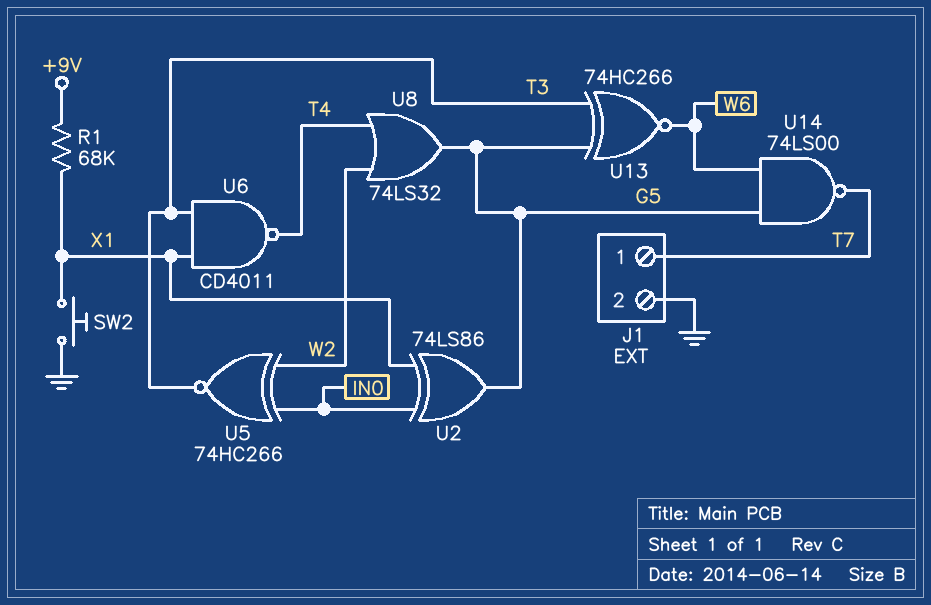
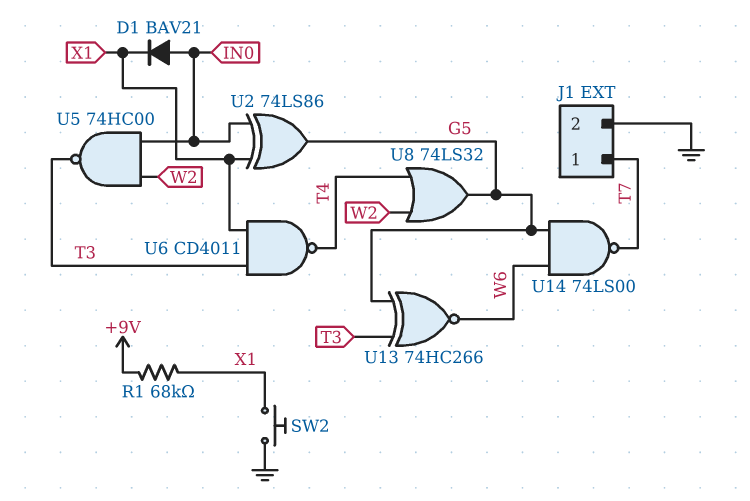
D1: none -> diode BAV21 (A IN0, K X1)
U5: XNOR 74HC266 (in IN0, in W2, out T3) -> NAND 74HC00 (in IN0, in W2, out T3)

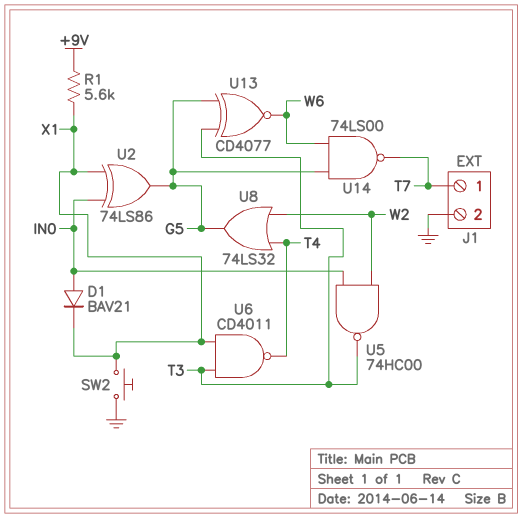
R1: 68k (+9V, X1) -> 5.6k (+9V, X1)
U13: XNOR 74HC266 (in G5, in T3, out W6) -> XNOR CD4077 (in G5, in T3, out W6)

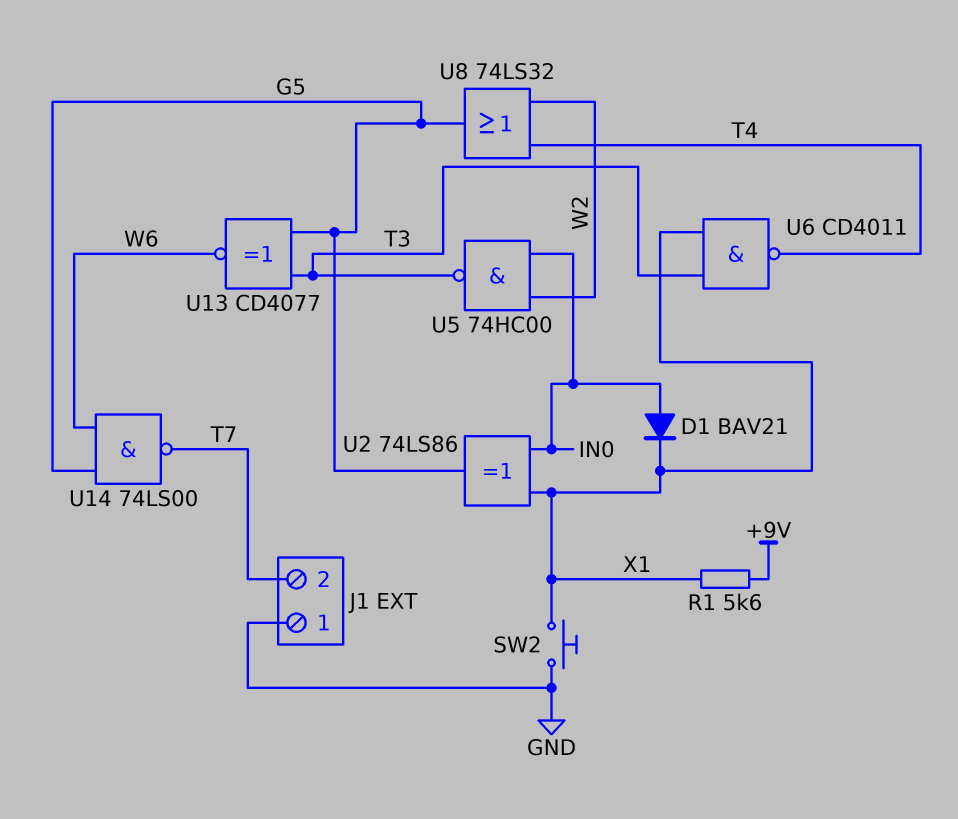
J1 pin 1: T7 -> GND
J1 pin 2: GND -> T7

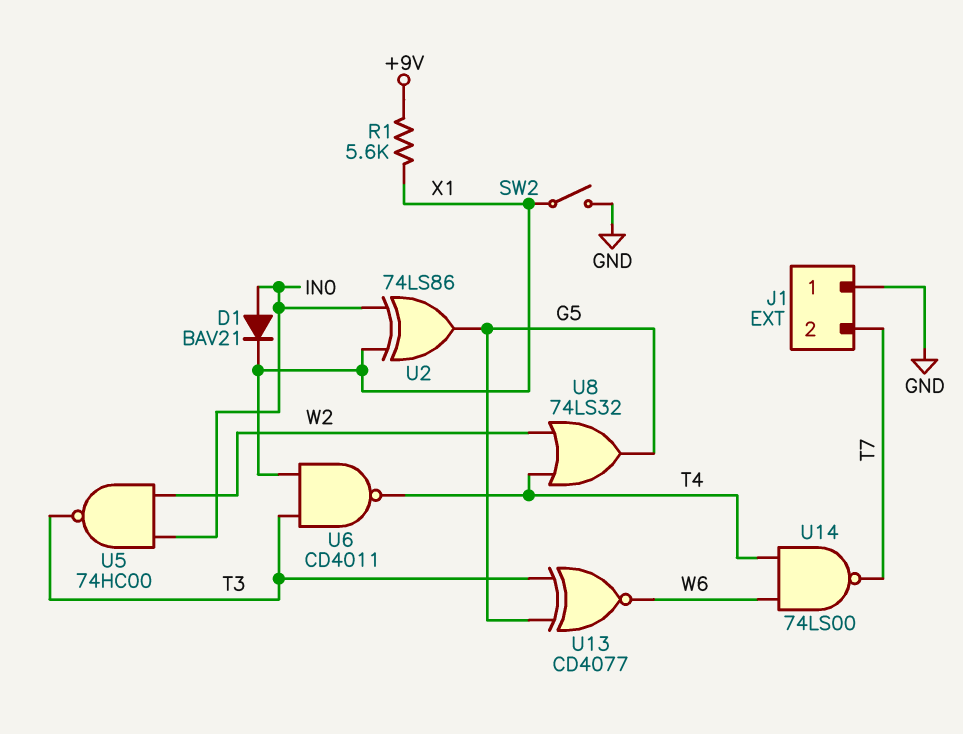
SW2: button (GND, X1) -> switch (GND, X1)
U14: NAND 74LS00 (in G5, in W6, out T7) -> NAND 74LS00 (in T4, in W6, out T7)

